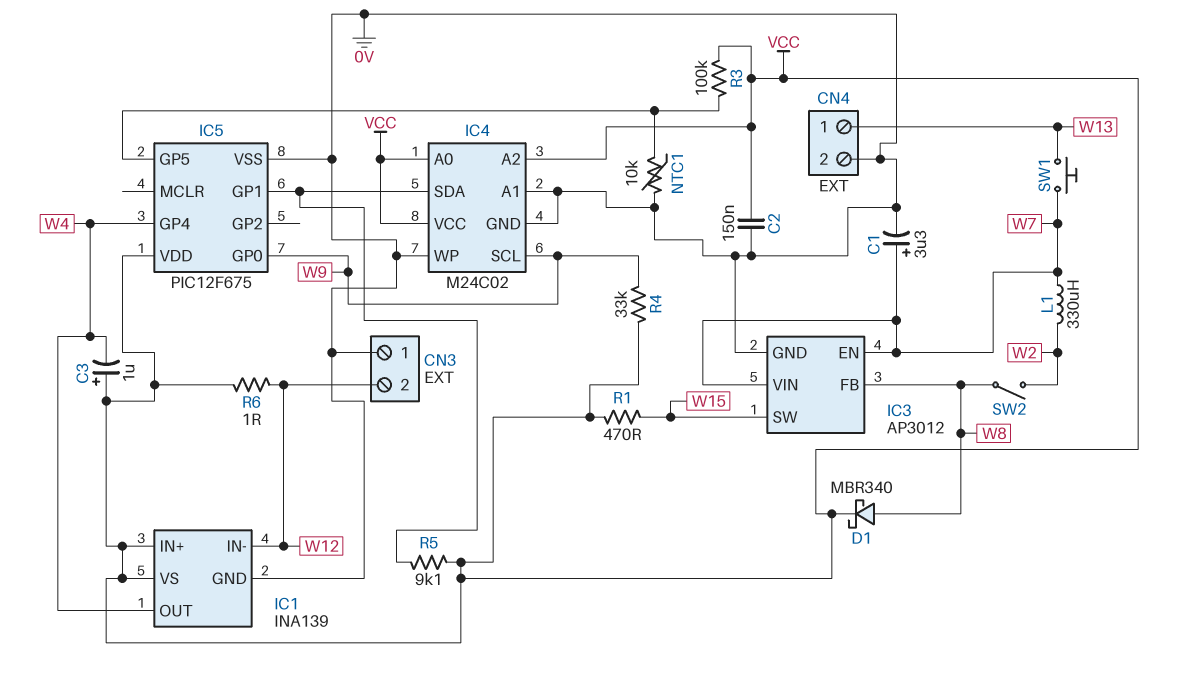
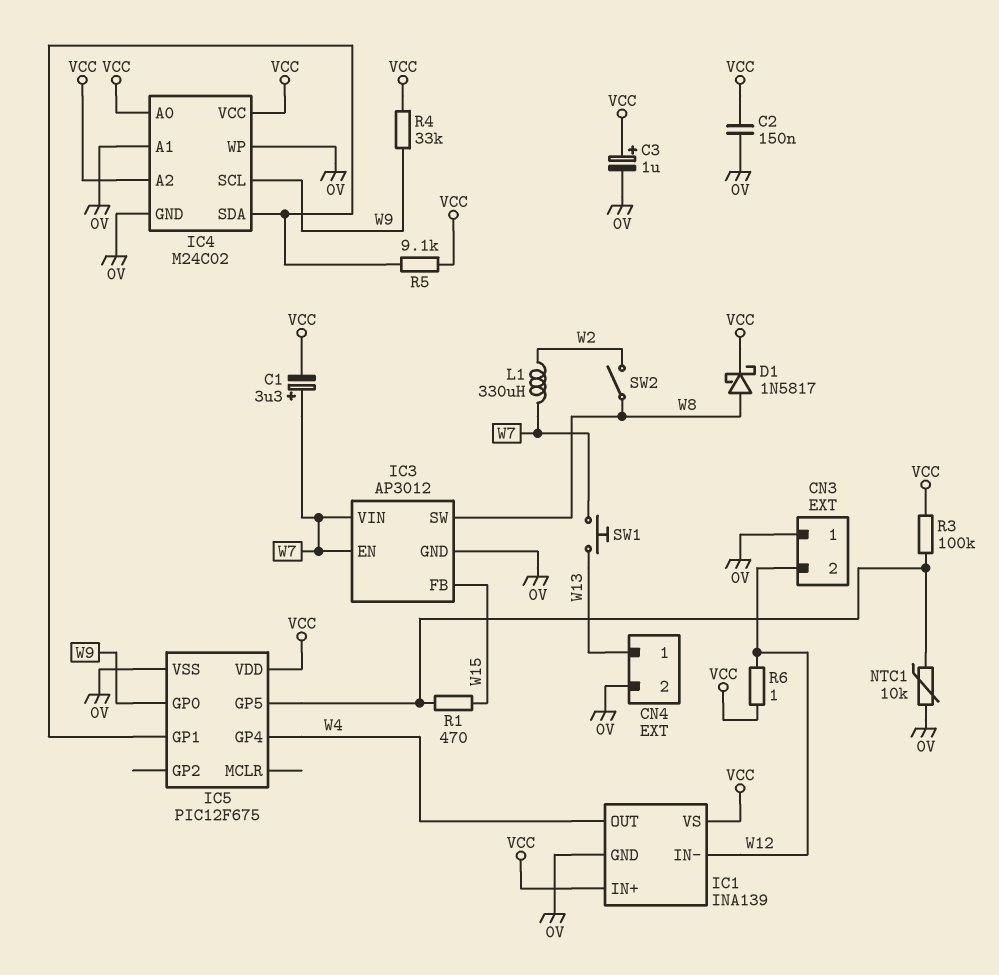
C1: 3.3uF (plus W7, minus 0V) -> 3.3uF (plus W7, minus VCC)
C3: 1uF (plus VCC, minus W4) -> 1uF (plus VCC, minus 0V)
D1: schottky MBR340 (A W8, K VCC) -> schottky 1N5817 (A W8, K VCC)
IC3 pin FB: W8 -> W15
IC3 pin SW: W15 -> W8
R1: 470 (VCC, W15) -> 470 (IC5/GP5, W15)

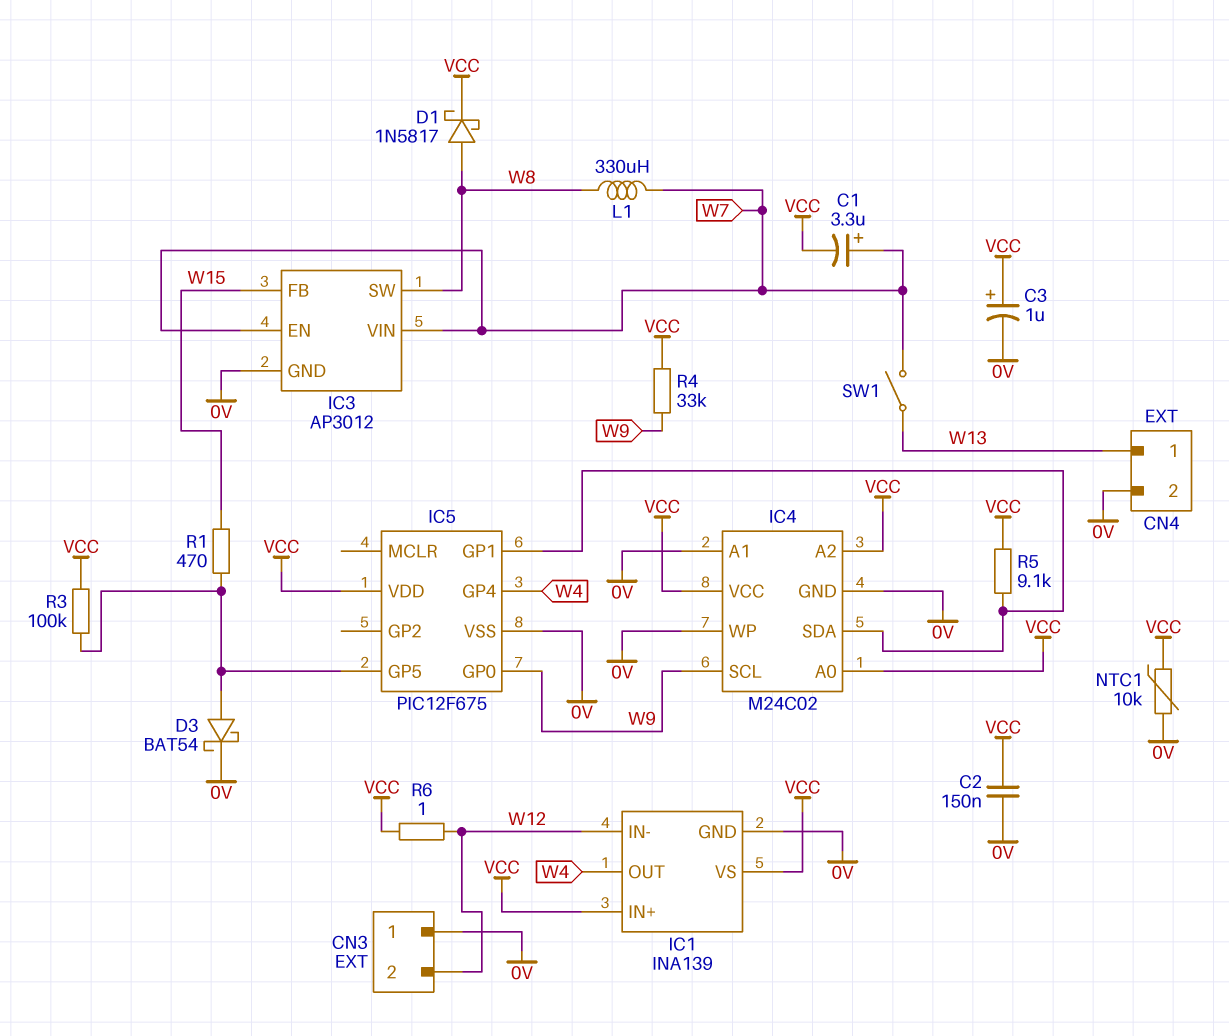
D3: none -> schottky BAT54 (A IC5/GP5, K 0V)
L1: 330uH (W2, W7) -> 330uH (W7, W8)
NTC1: 10k (0V, IC5/GP5) -> 10k (0V, VCC)
SW1: button (W7, W13) -> switch (W7, W13)
SW2: switch (W2, W8) -> none

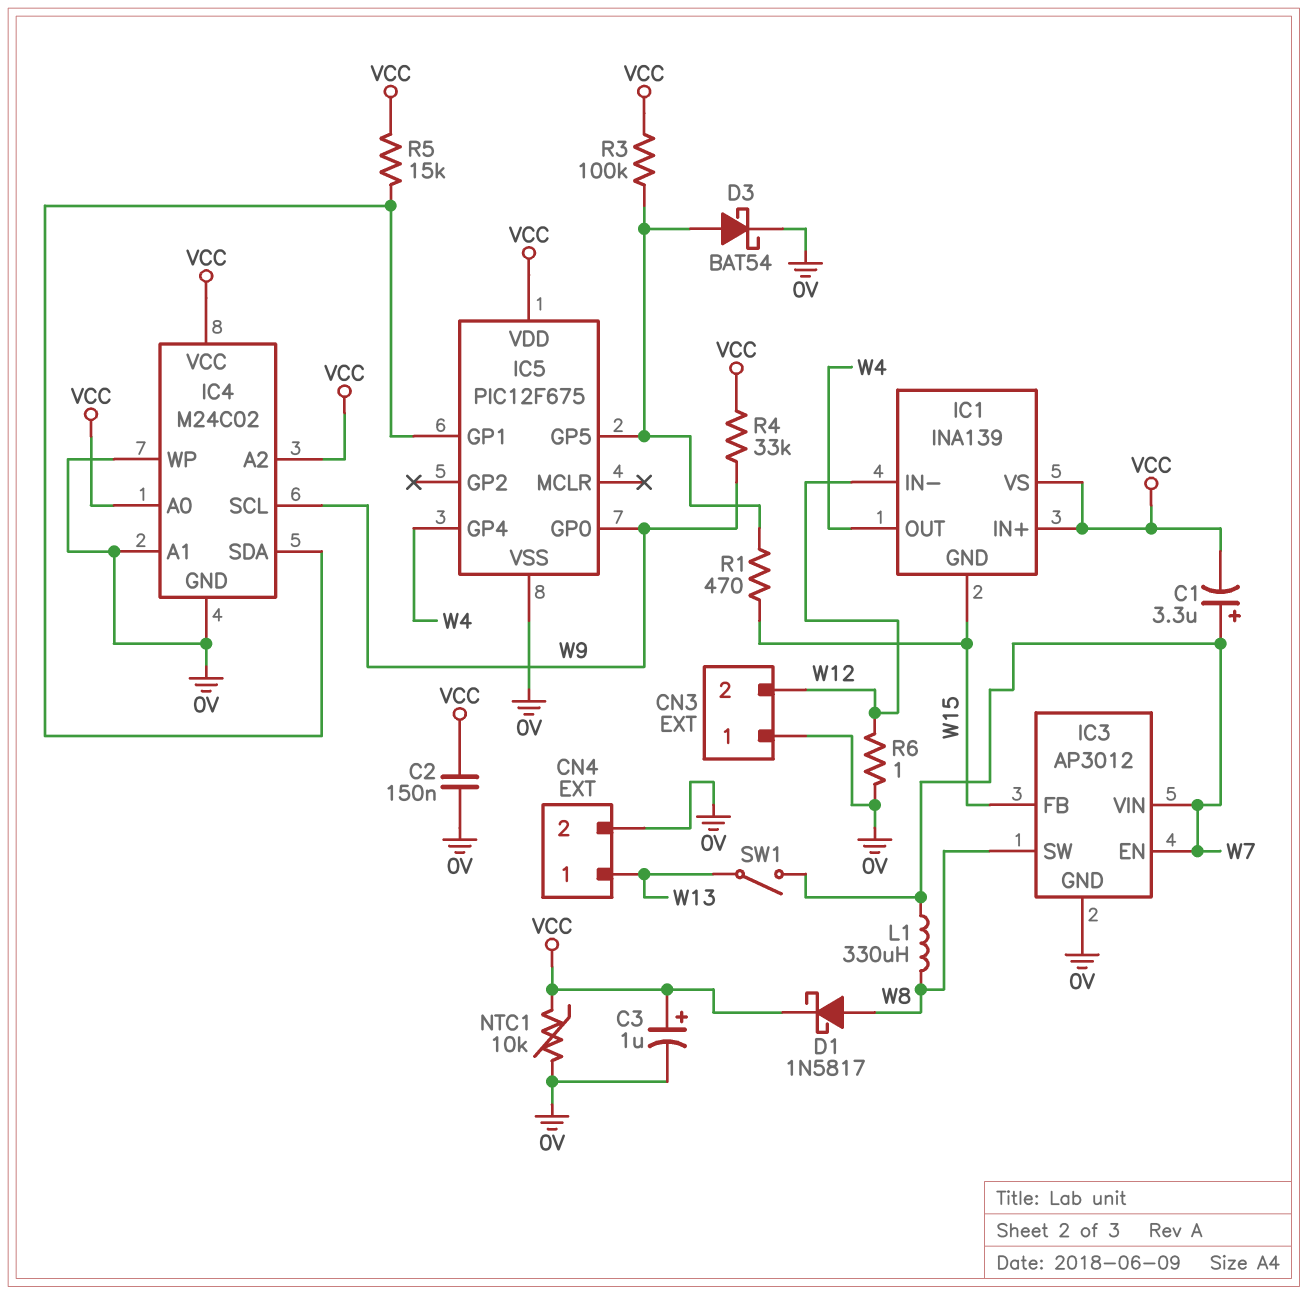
IC1 pin GND: 0V -> W15
R5: 9.1k (IC4/SDA, VCC) -> 15k (IC4/SDA, VCC)
R6: 1 (VCC, W12) -> 1 (0V, W12)

